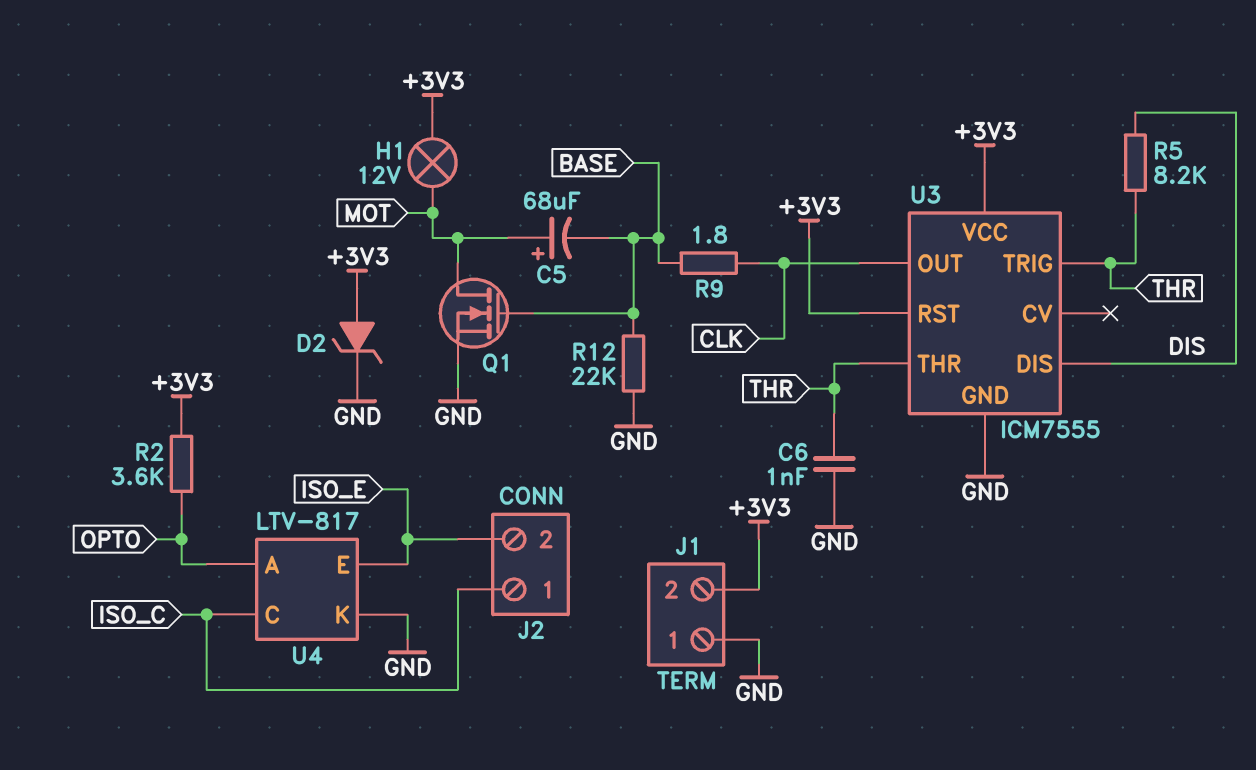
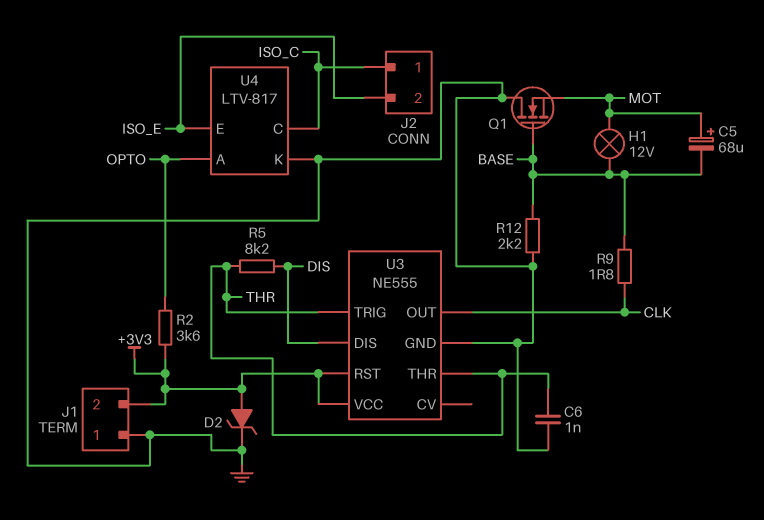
H1: lamp 12V (+3V3, MOT) -> lamp 12V (BASE, MOT)
Q1: NMOS (G BASE, D MOT, S GND) -> NMOS (G BASE, D GND, S MOT)
R12: 22k (BASE, GND) -> 2.2k (BASE, GND)
U3: ICM7555 -> NE555

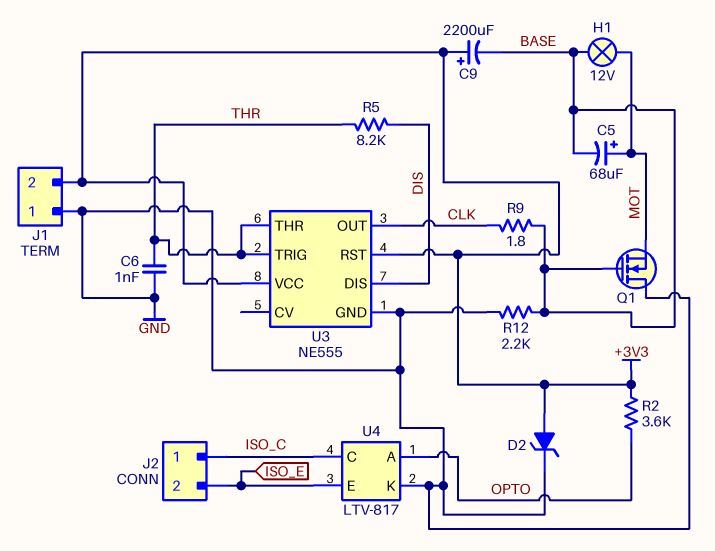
C9: none -> 2200uF (plus +3V3, minus BASE)

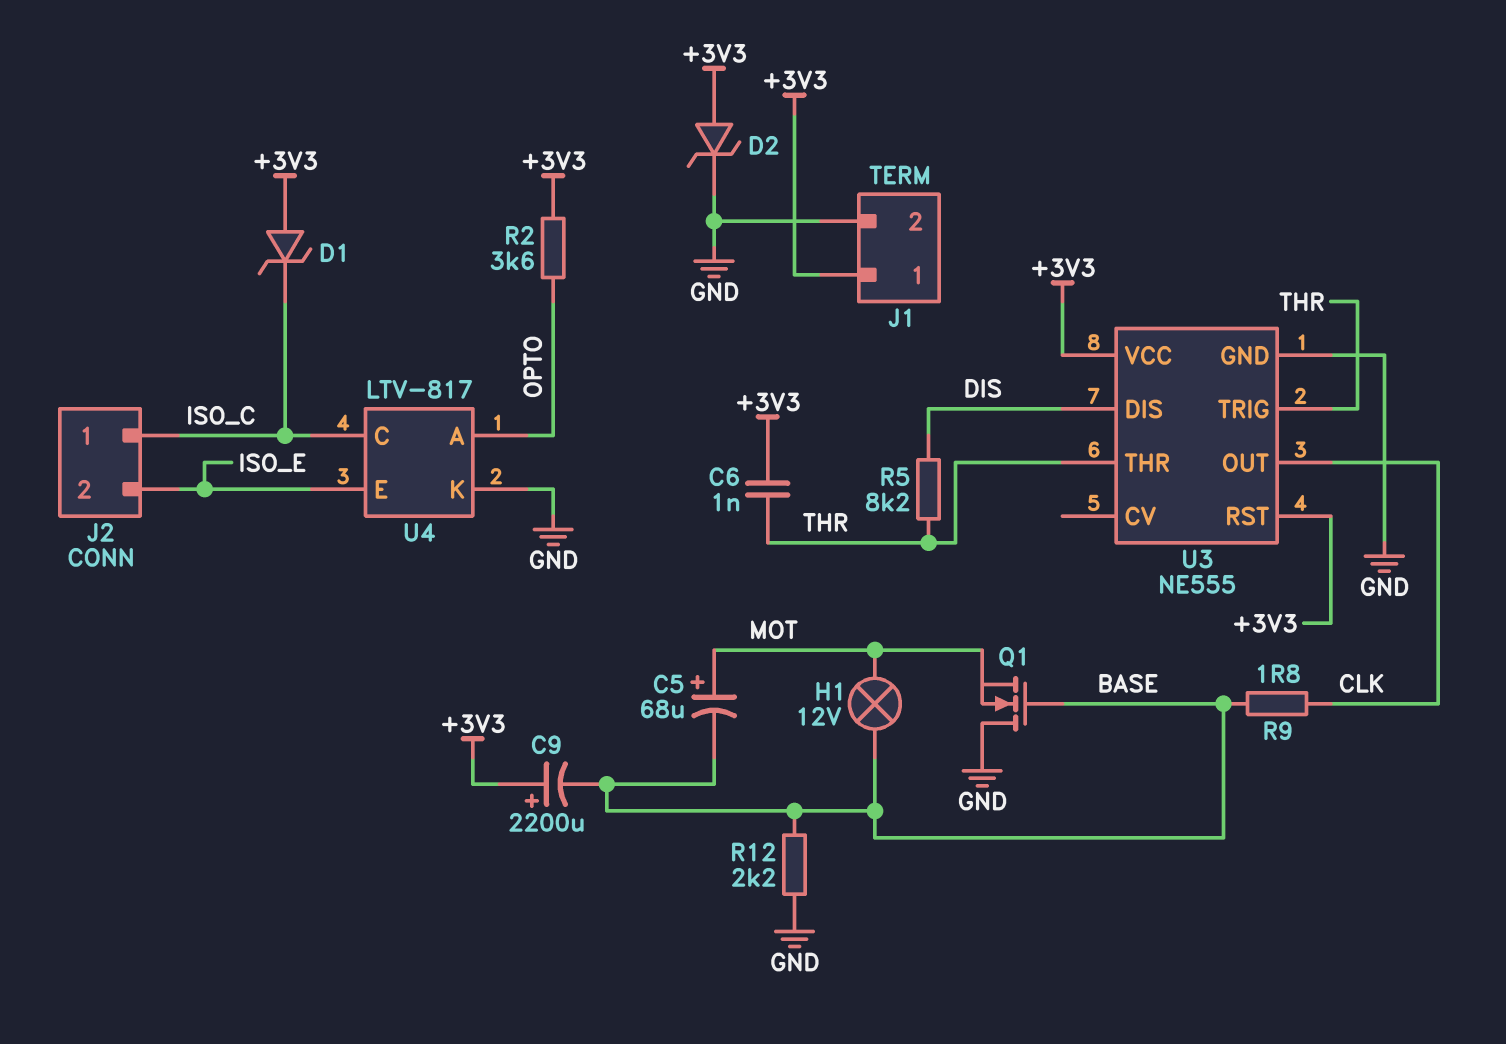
C6: 1nF (GND, THR) -> 1nF (+3V3, THR)
D1: none -> zener (A +3V3, K ISO_C)
J1 pin 1: GND -> +3V3
J1 pin 2: +3V3 -> GND

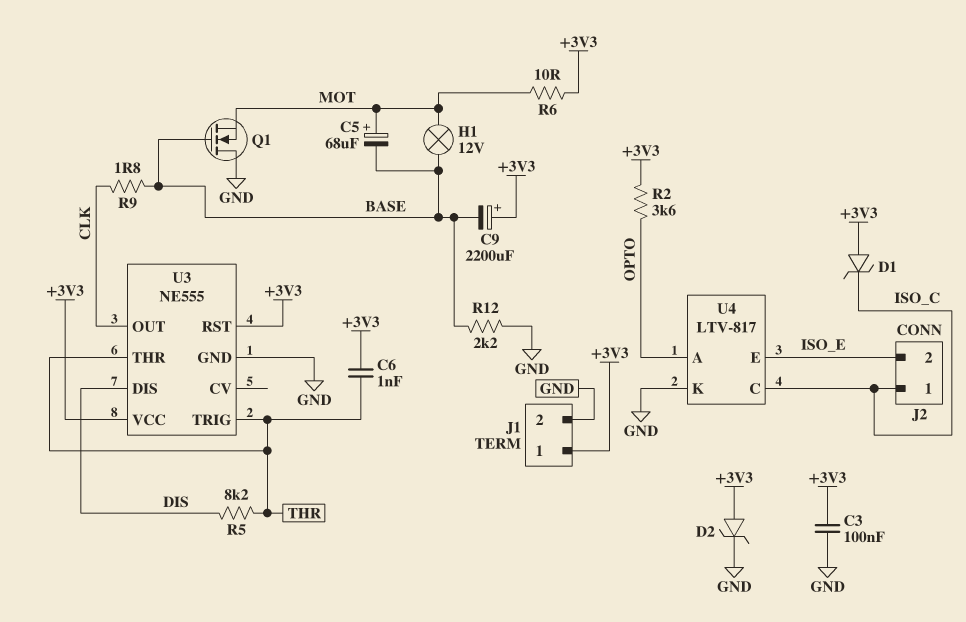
C3: none -> 100nF (+3V3, GND)
R6: none -> 10 (+3V3, MOT)

